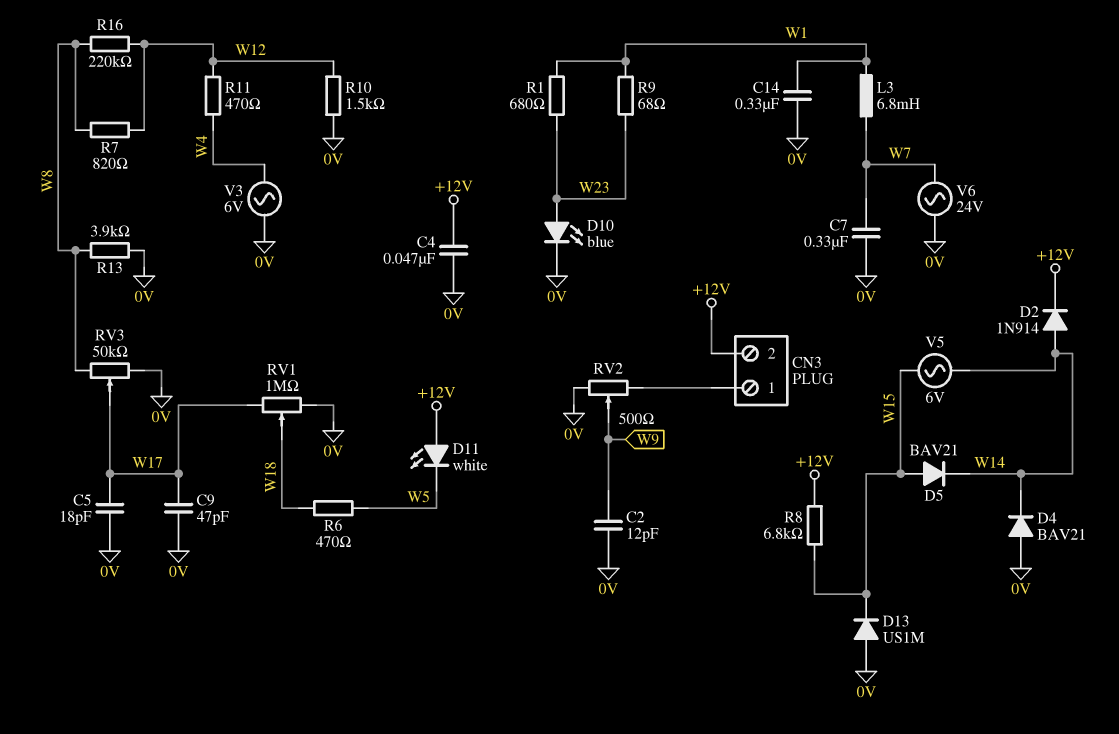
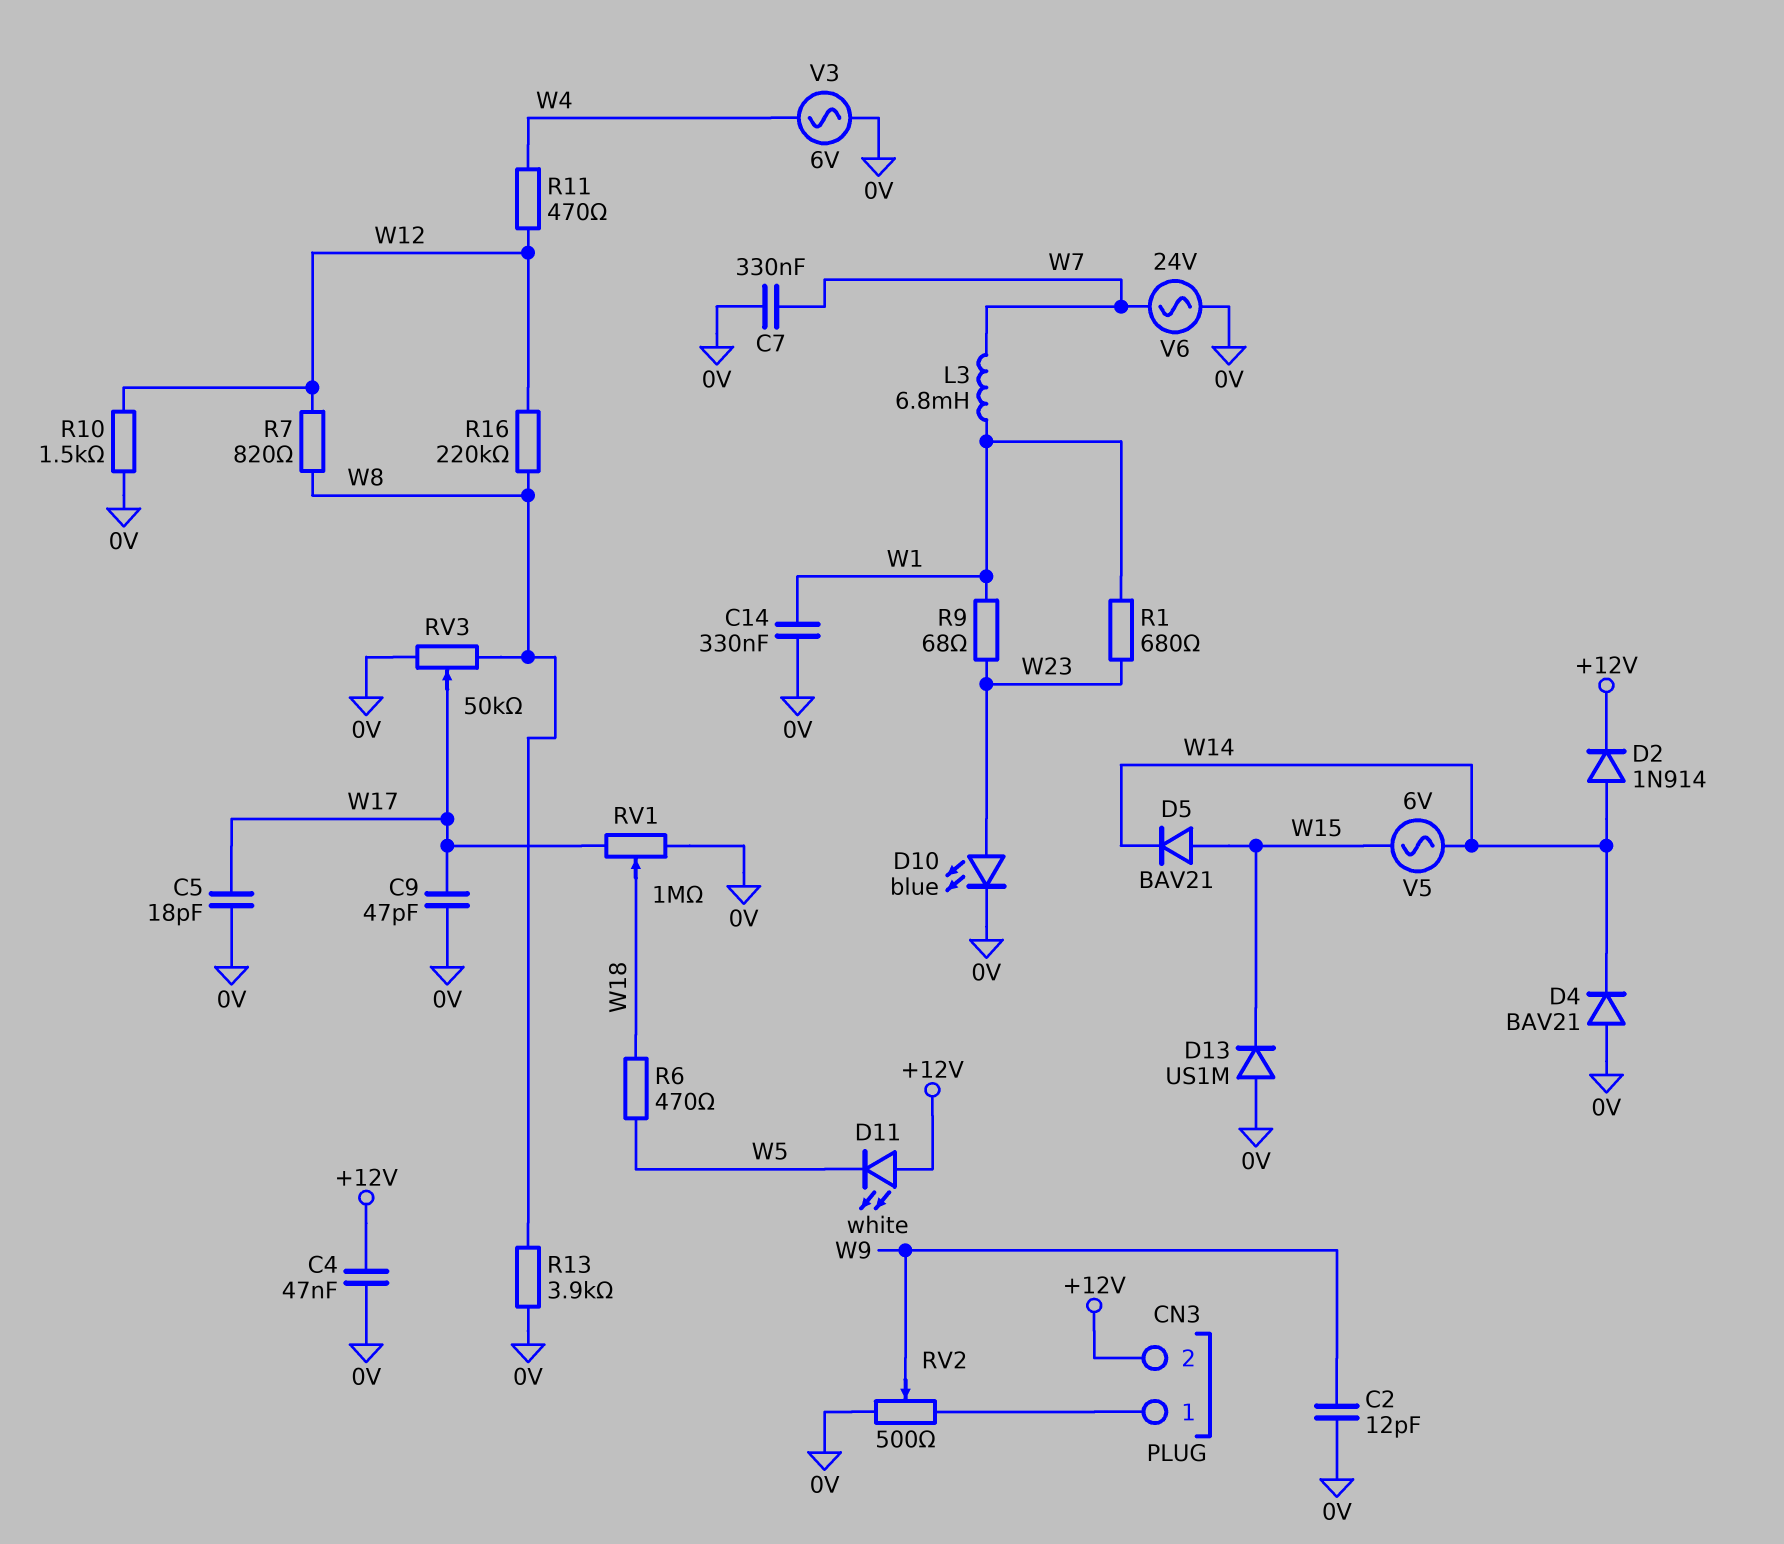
R8: 6.8k (+12V, W15) -> none

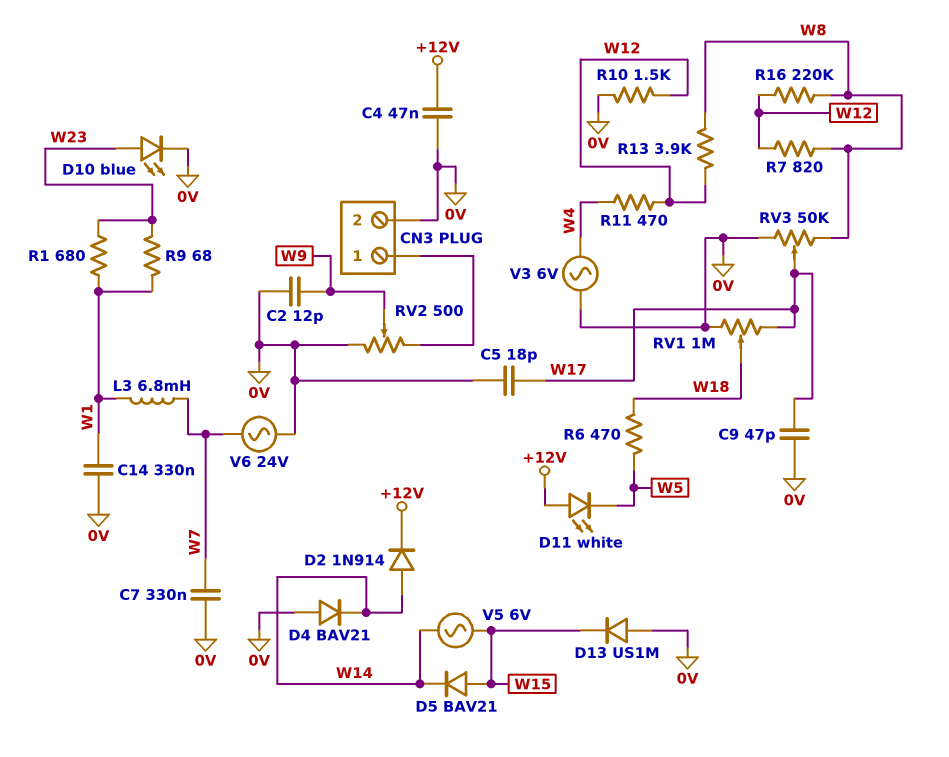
CN3 pin 2: +12V -> 0V
R13: 3.9k (0V, W8) -> 3.9k (W8, W12)

